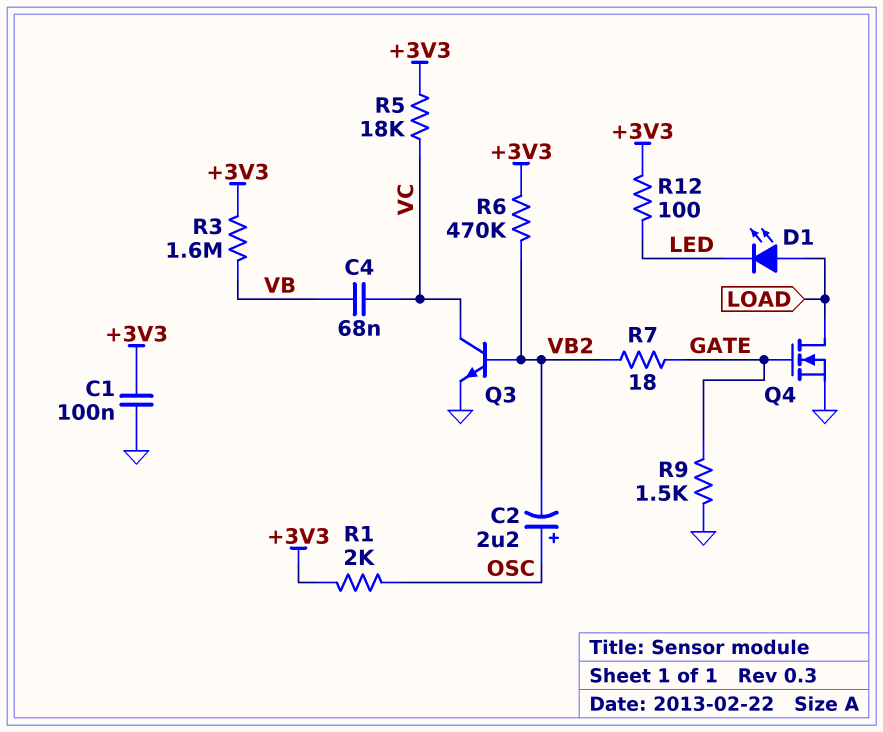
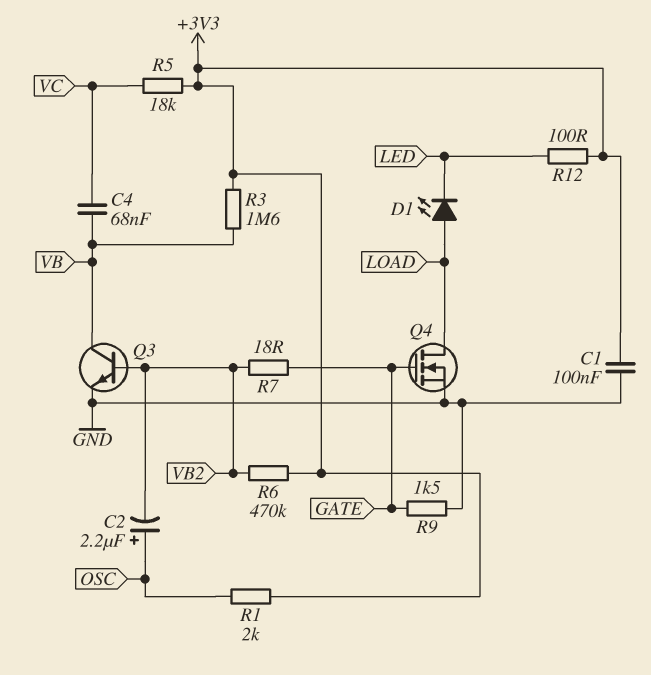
Q3: NPN (B VB2, C VC, E GND) -> NPN (B VB2, C VB, E GND)

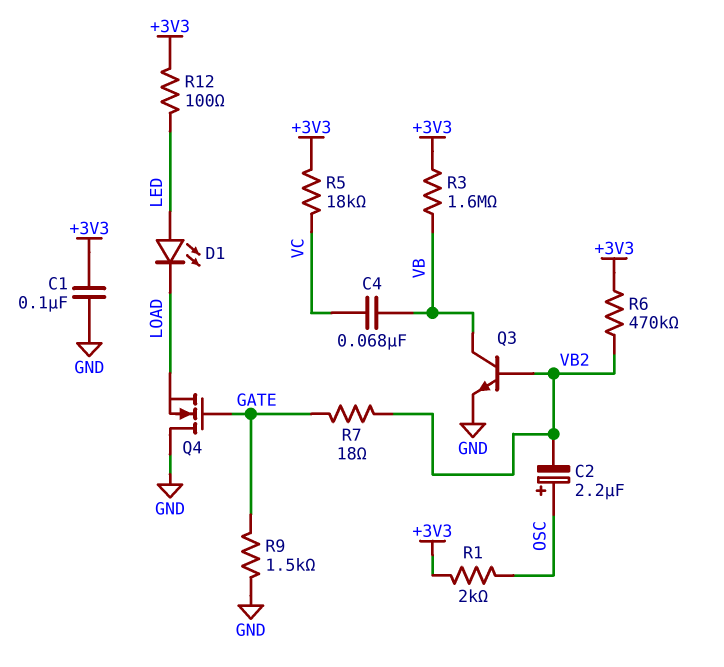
D1: LED (A LOAD, K LED) -> LED (A LED, K LOAD)
Q4: NMOS (G GATE, D LOAD, S GND) -> NMOS (G GATE, D GND, S LOAD)

